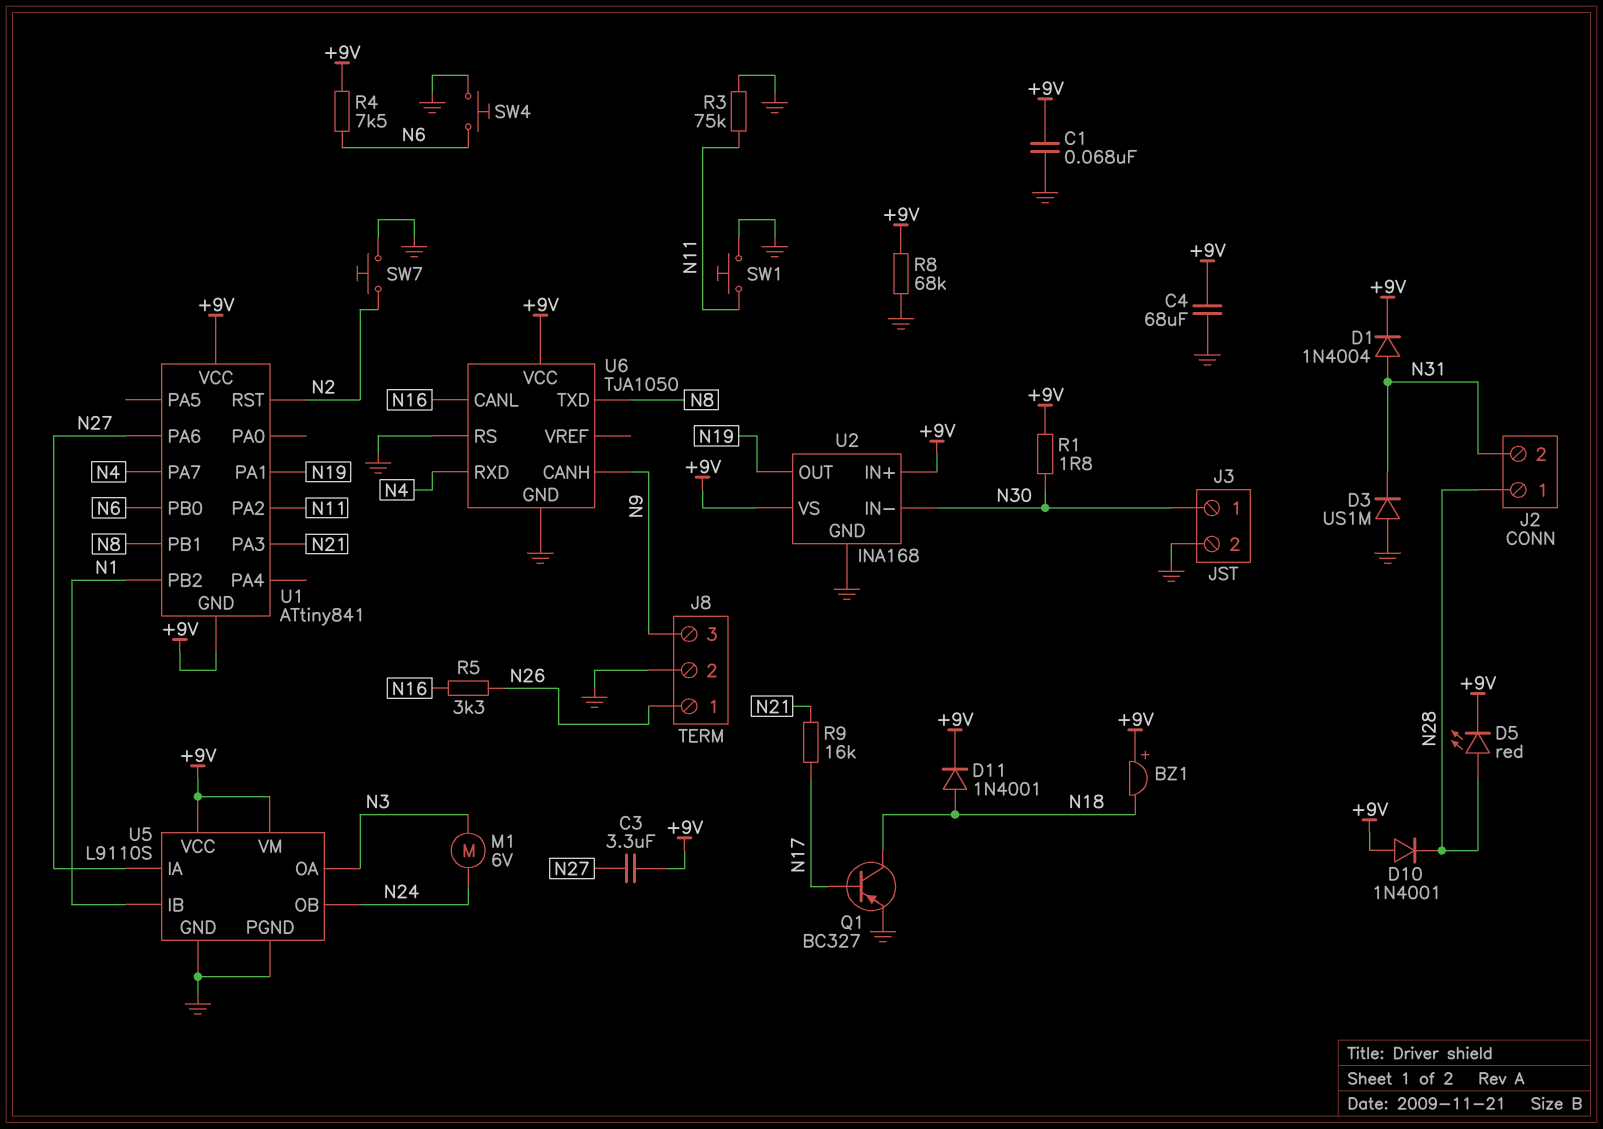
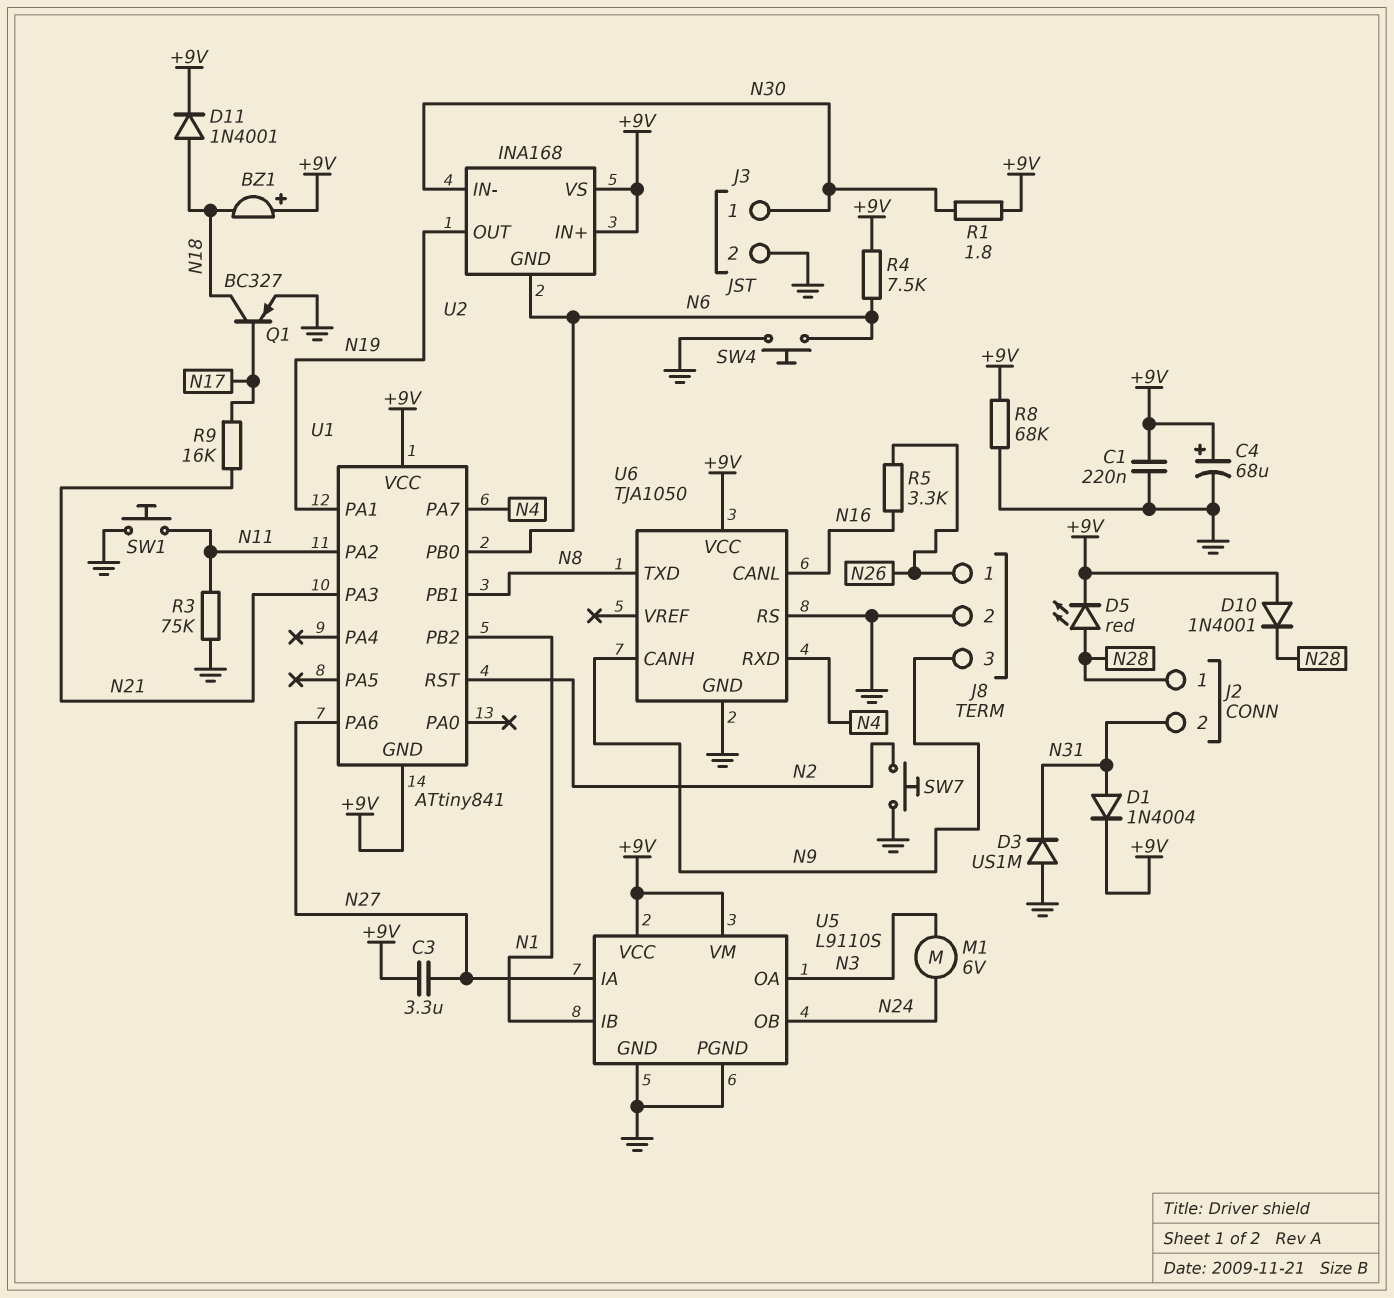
C1: 68nF (+9V, GND) -> 220nF (+9V, GND)
C4: 68uF (+9V, GND) -> 68uF (plus +9V, minus GND)
U2 pin GND: GND -> N6

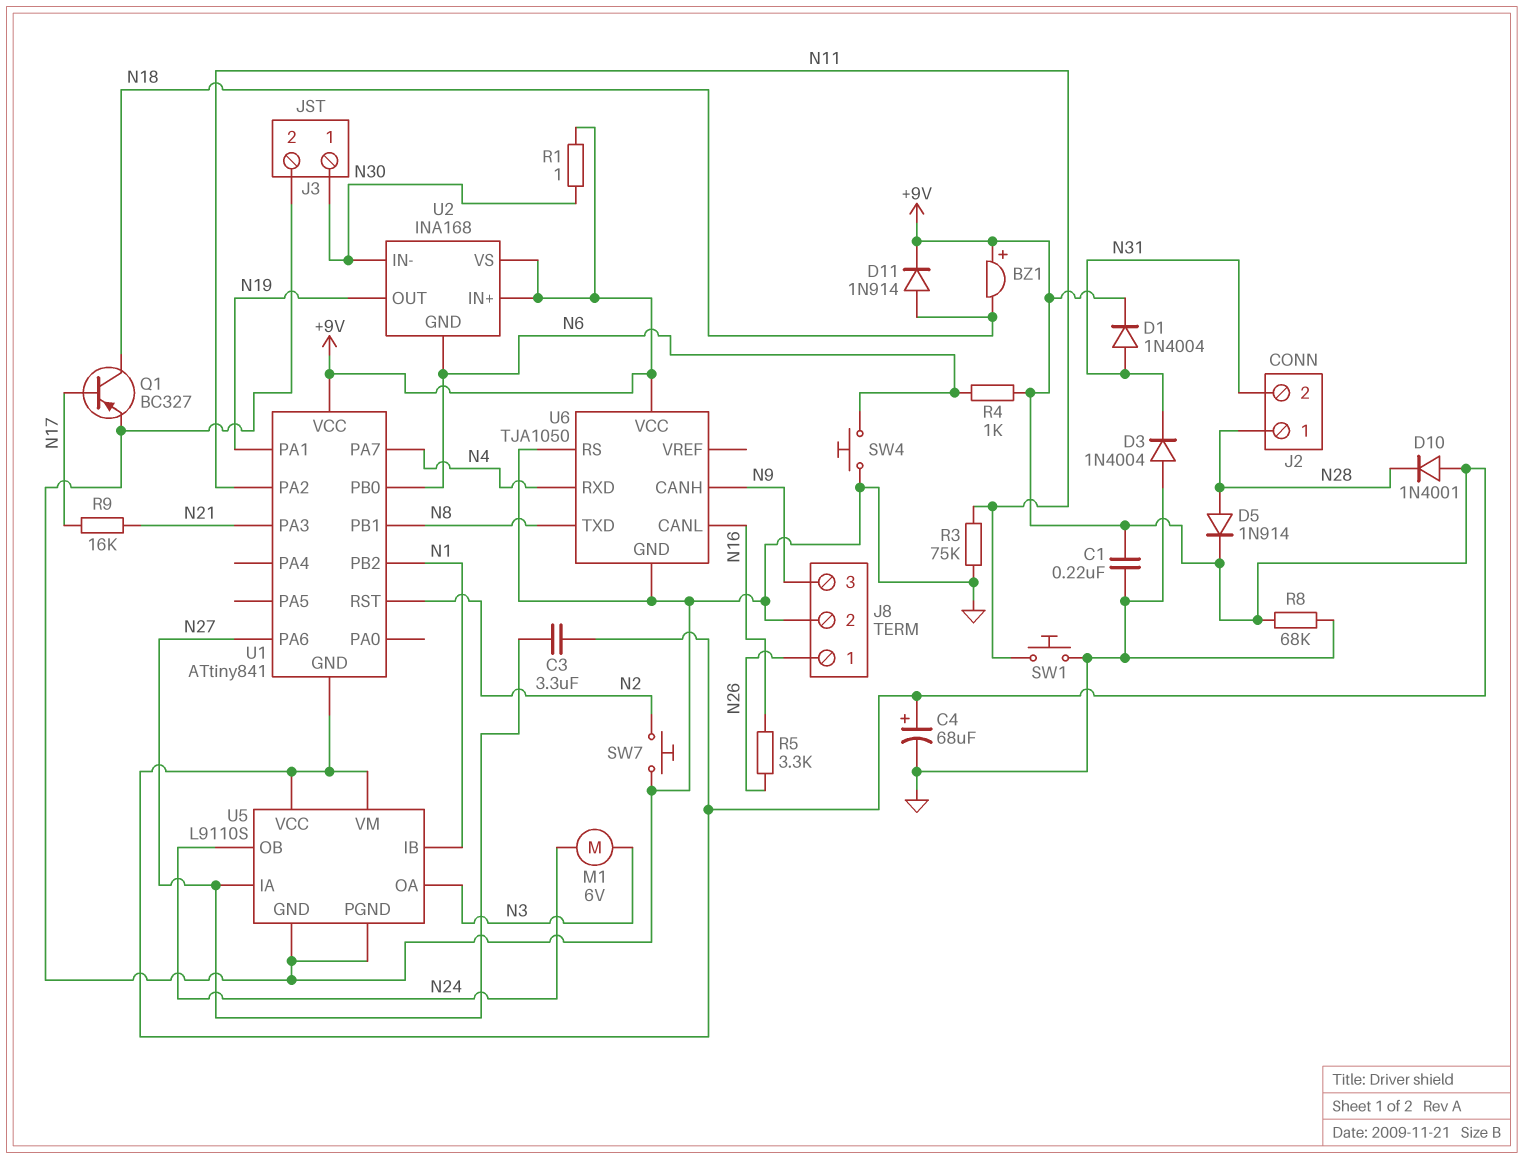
D3: diode US1M (A GND, K N31) -> diode 1N4004 (A GND, K N31)
D5: LED red (A N28, K +9V) -> diode 1N914 (A N28, K +9V)
D11: diode 1N4001 (A N18, K +9V) -> diode 1N914 (A N18, K +9V)
R1: 1.8 (+9V, N30) -> 1 (+9V, N30)
R4: 7.5k (+9V, N6) -> 1k (+9V, N6)

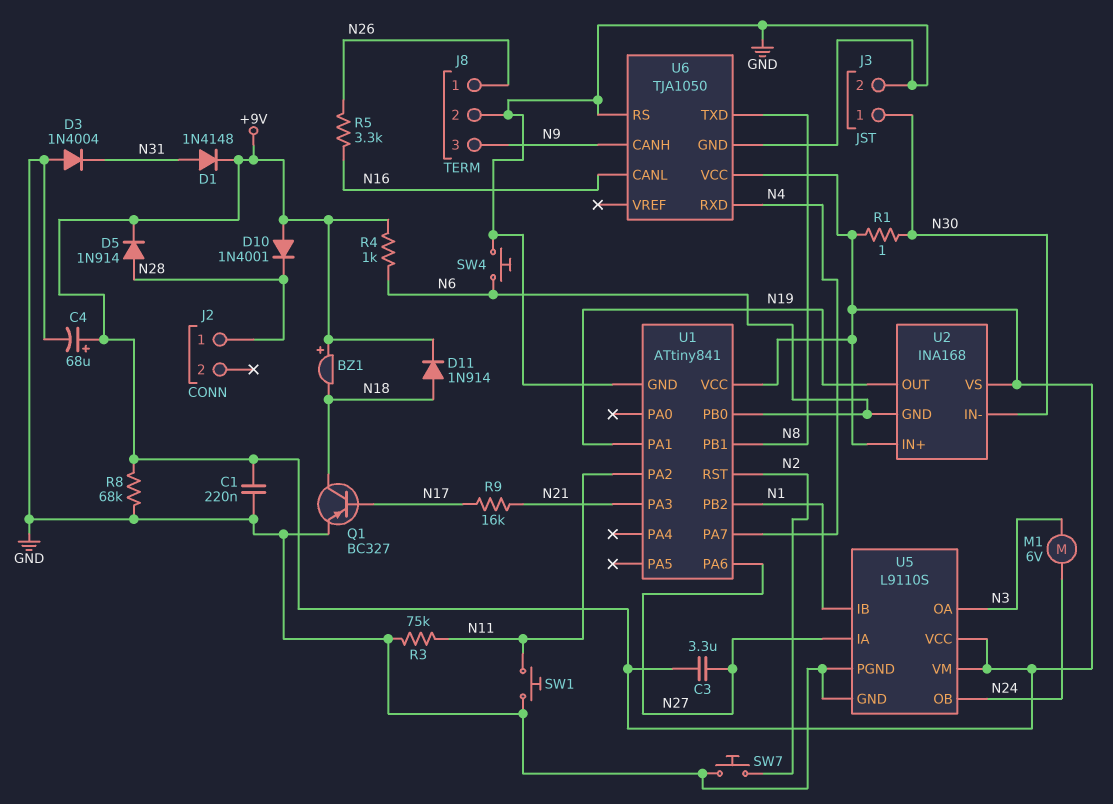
D1: diode 1N4004 (A N31, K +9V) -> diode 1N4148 (A N31, K +9V)
J2 pin 2: N31 -> none
U1 pin GND: +9V -> GND

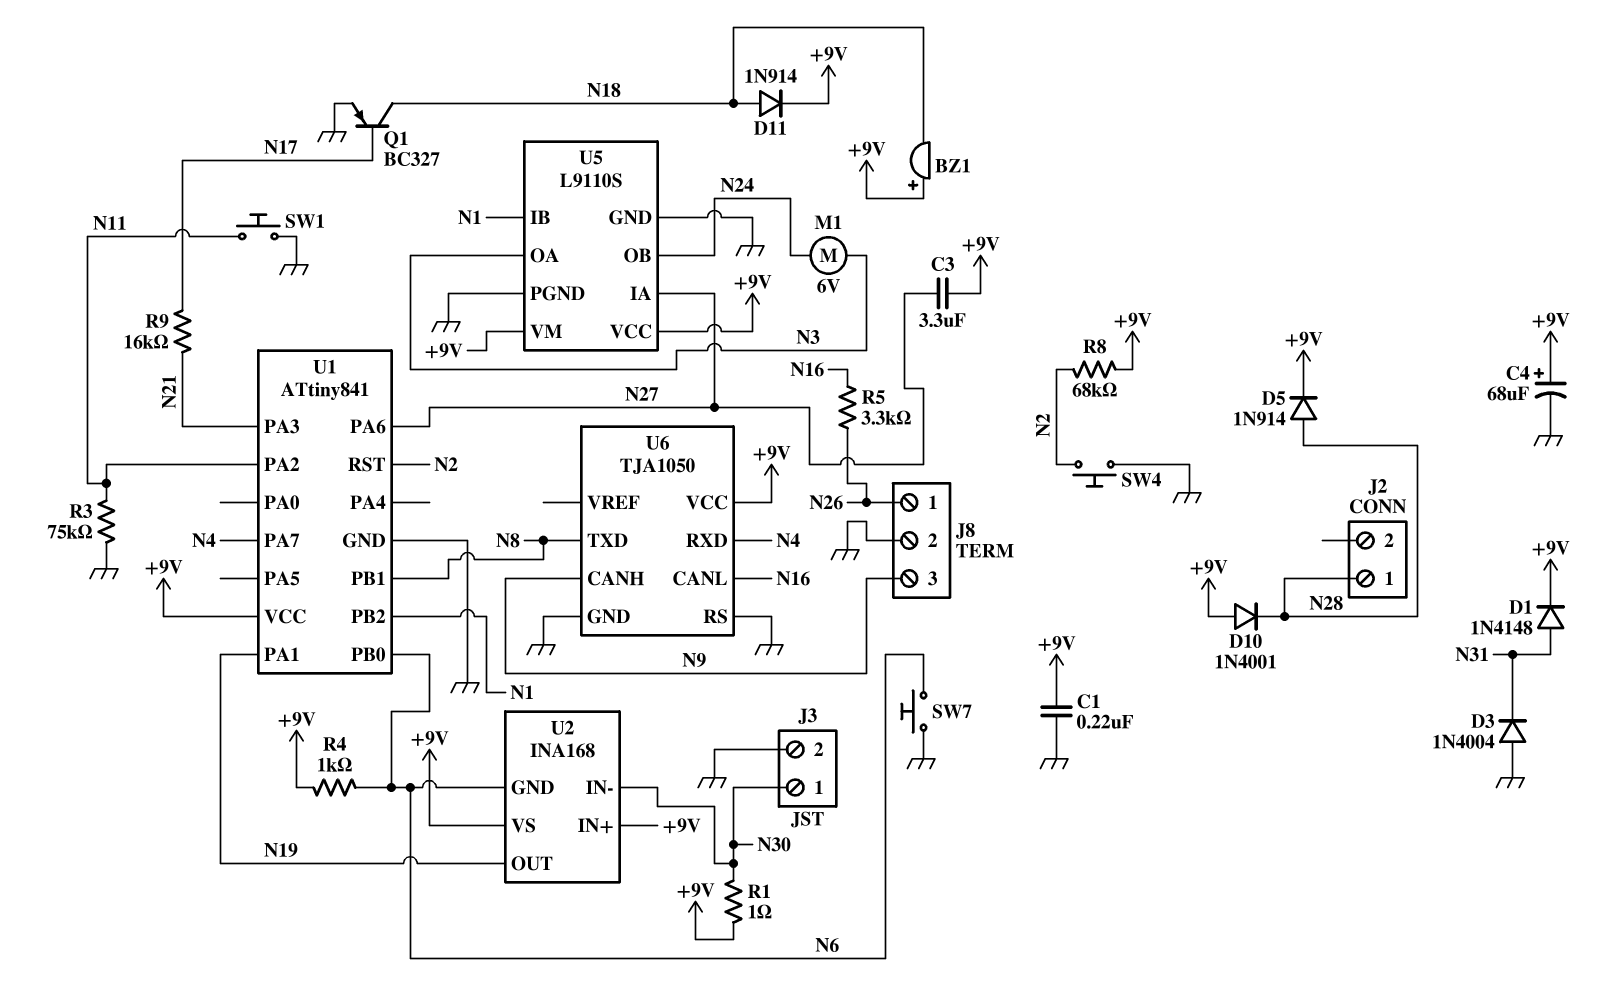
R8: 68k (+9V, GND) -> 68k (+9V, N2)
SW4: button (GND, N6) -> button (GND, N2)
SW7: button (GND, N2) -> button (GND, N6)

